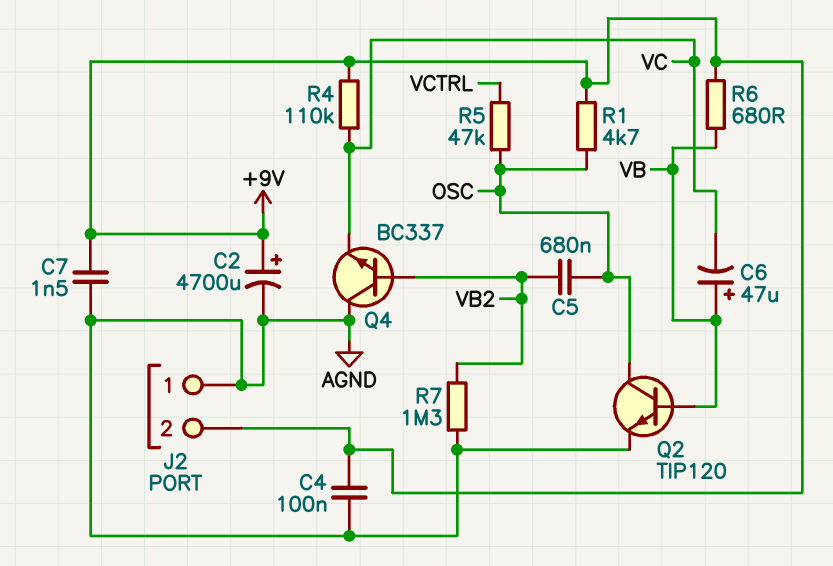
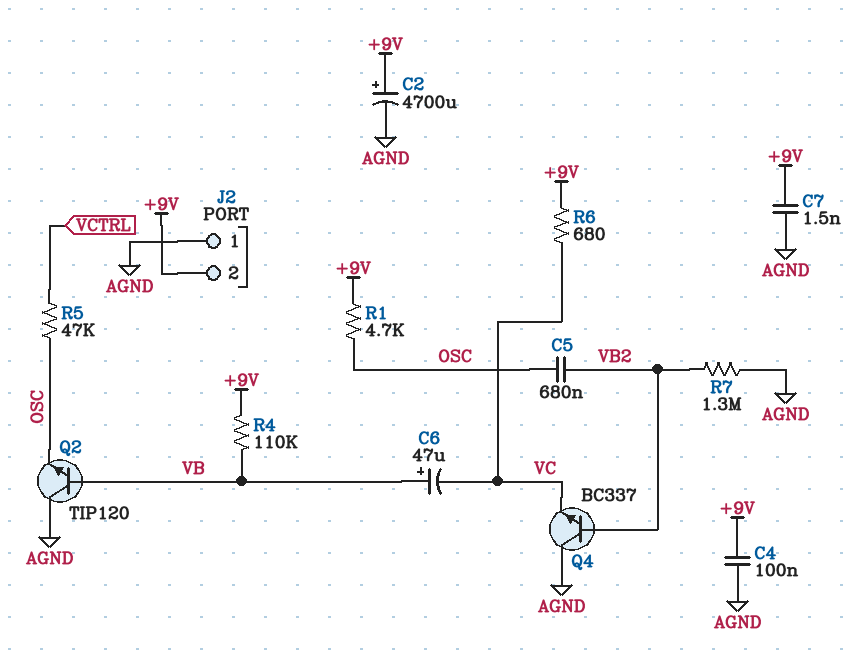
Q2: NPN TIP120 (B VB, C OSC, E AGND) -> NPN TIP120 (B VB, C AGND, E OSC)
R4: 110k (+9V, VC) -> 110k (+9V, VB)
R6: 680 (+9V, VB) -> 680 (+9V, VC)

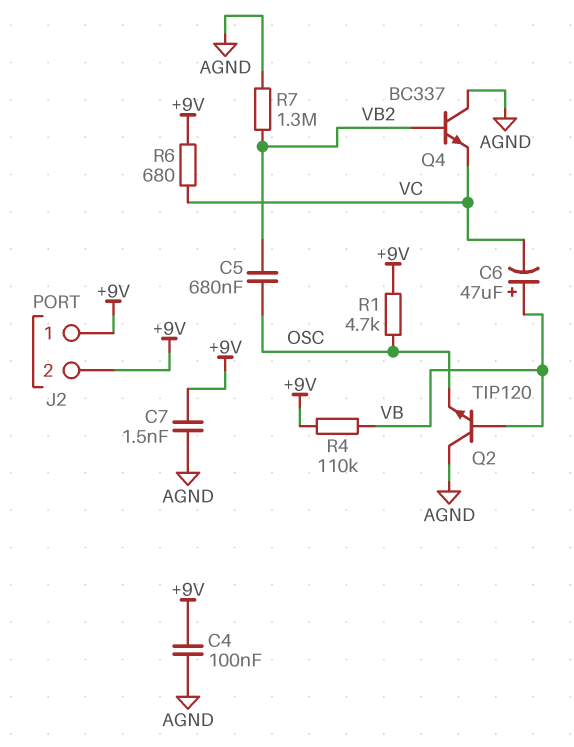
C2: 4700uF (plus +9V, minus AGND) -> none
J2 pin 1: AGND -> +9V
R5: 47k (OSC, VCTRL) -> none

